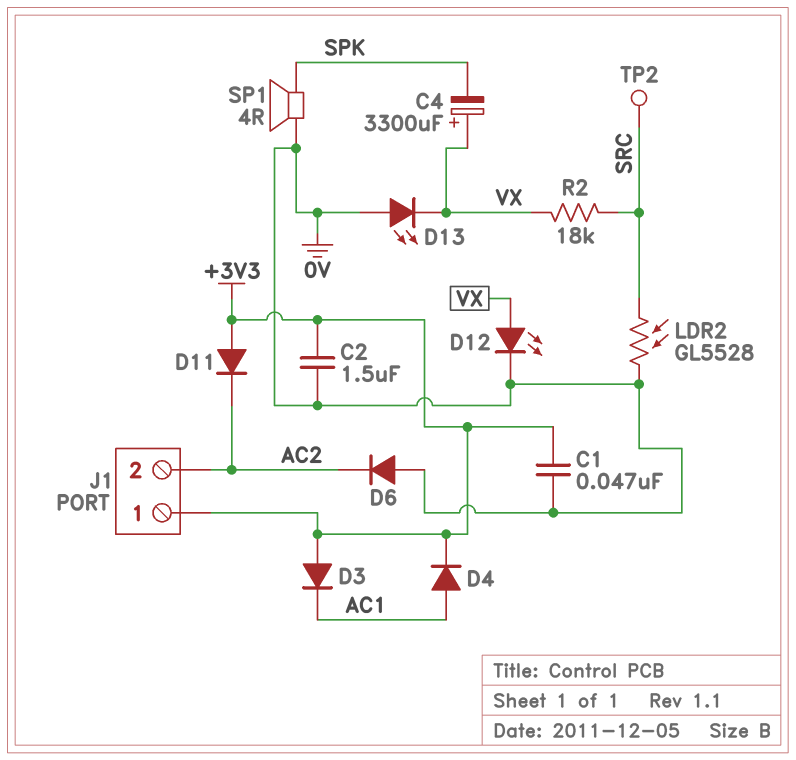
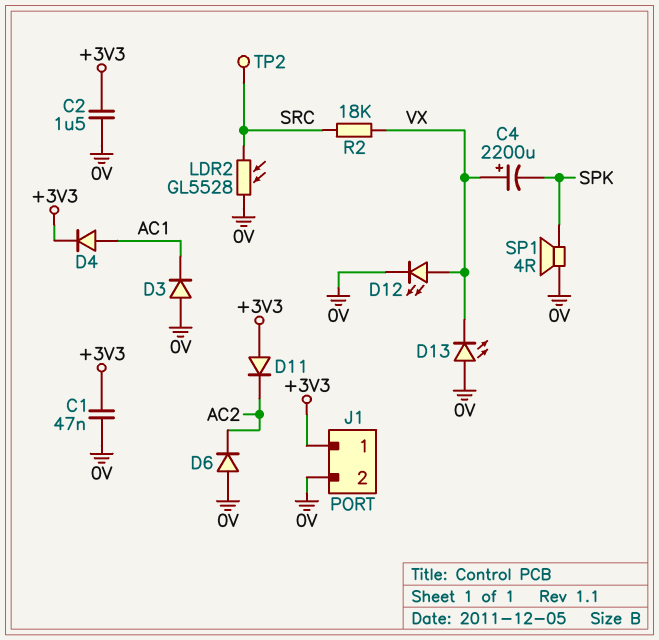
C4: 3300uF (plus VX, minus SPK) -> 2200uF (plus VX, minus SPK)
D3: diode (A +3V3, K AC1) -> diode (A 0V, K AC1)
J1 pin 2: AC2 -> 0V

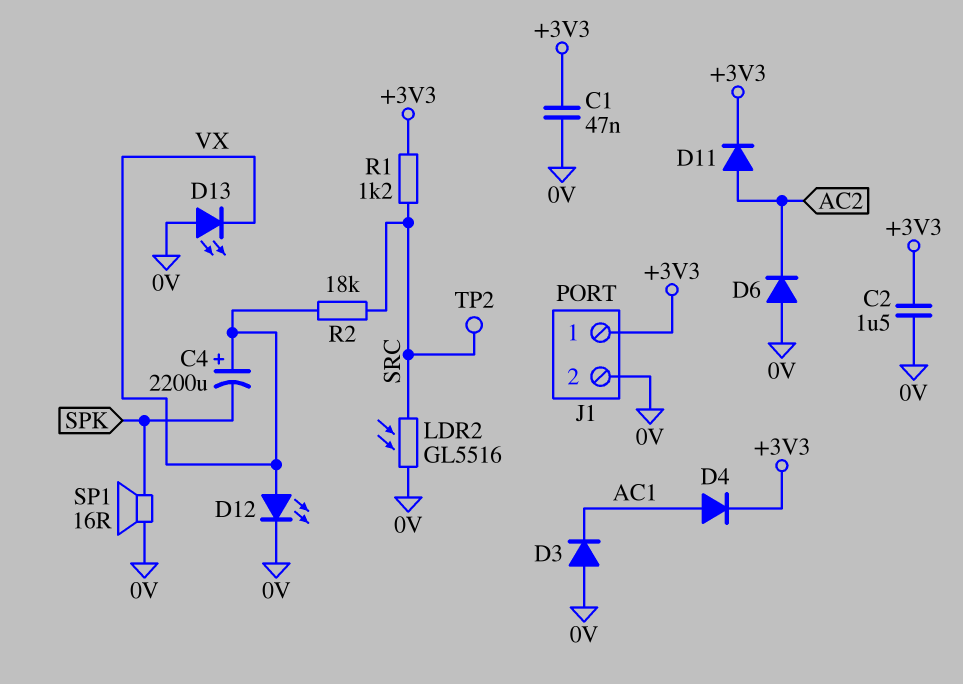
D11: diode (A +3V3, K AC2) -> diode (A AC2, K +3V3)
LDR2: GL5528 (0V, SRC) -> GL5516 (0V, SRC)
R1: none -> 1.2k (+3V3, SRC)
SP1: speaker 4R (0V, SPK) -> speaker 16R (0V, SPK)

